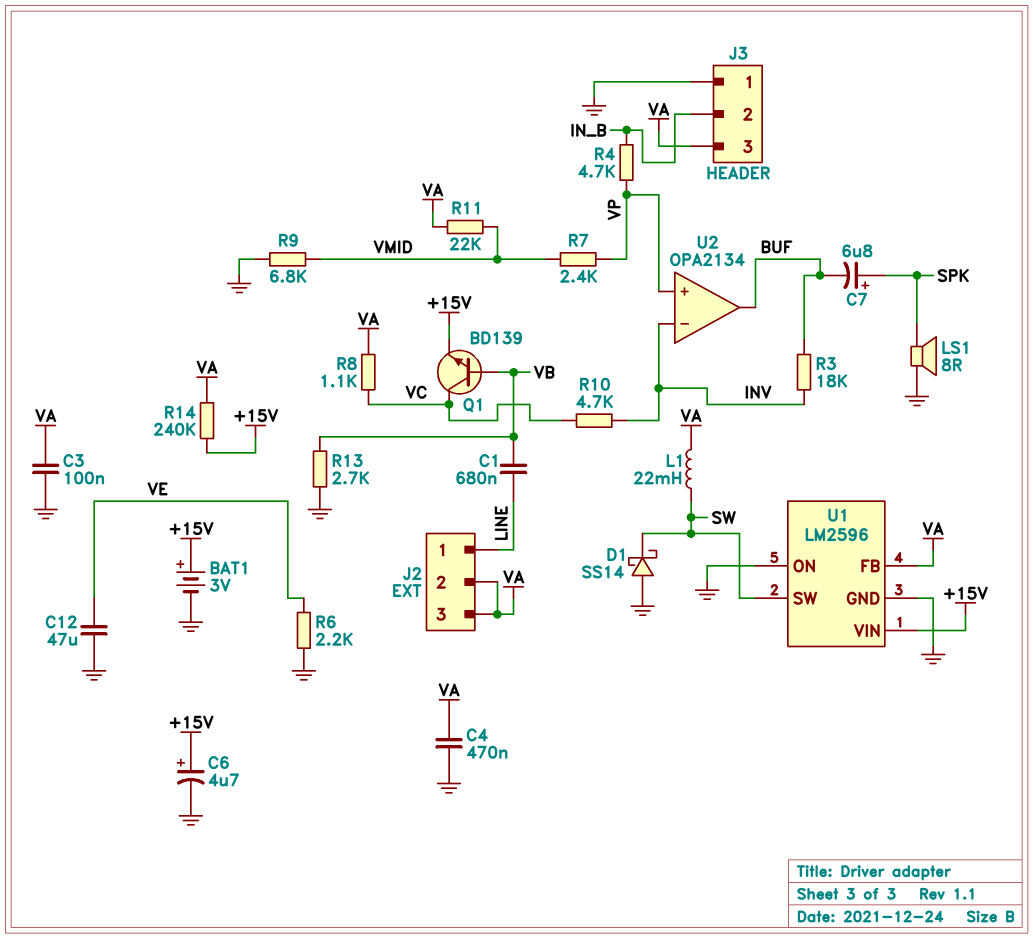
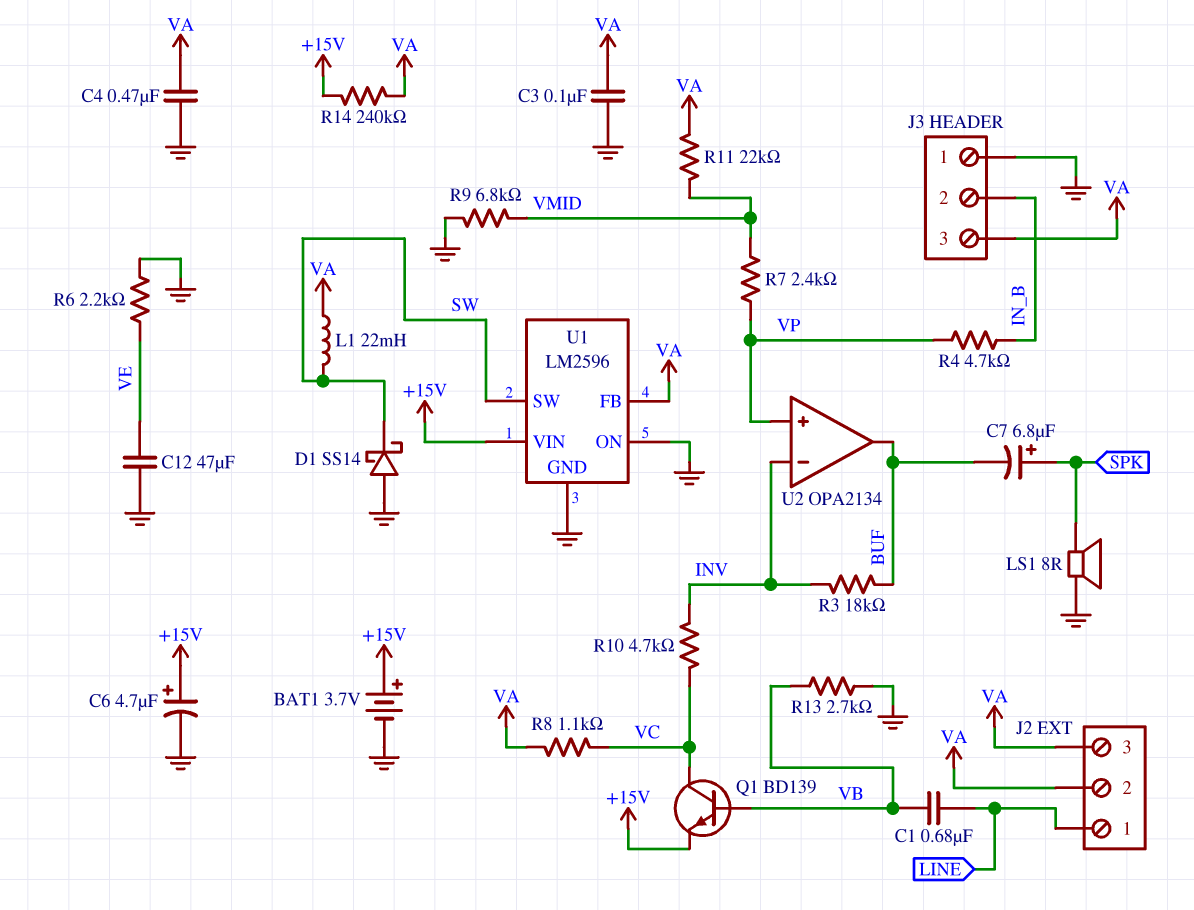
BAT1: 3V (plus +15V, minus GND) -> 3.7V (plus +15V, minus GND)

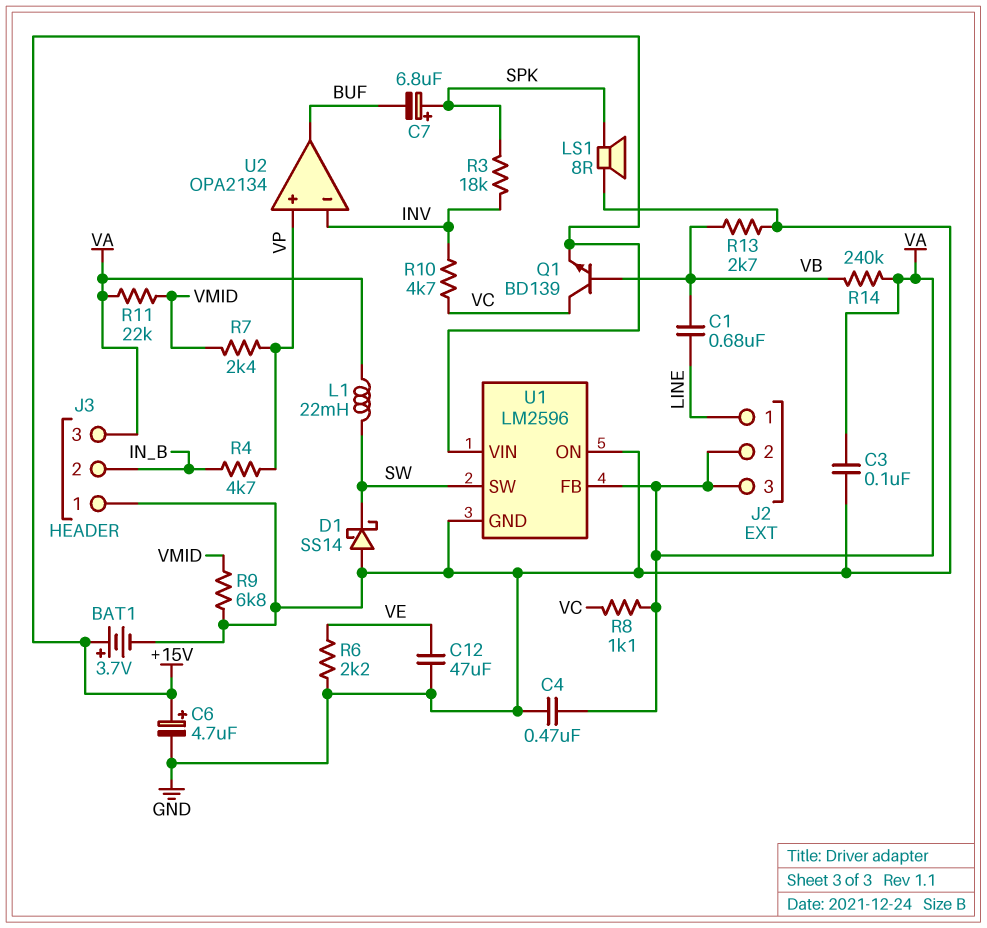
R3: 18k (BUF, INV) -> 18k (INV, SPK)
R14: 240k (+15V, VA) -> 240k (VA, VB)

